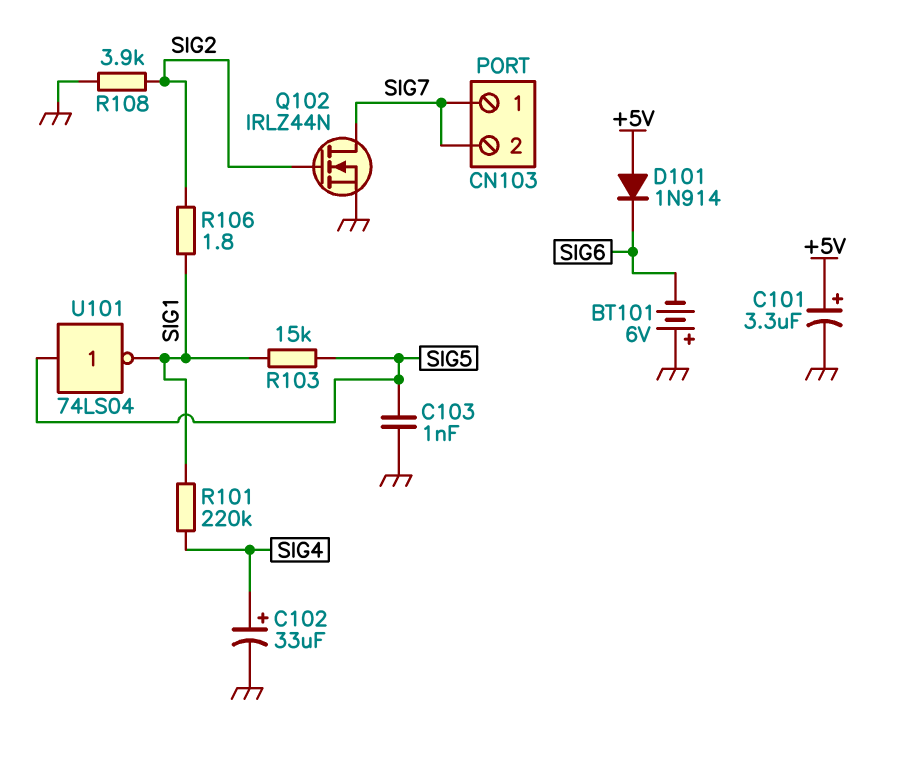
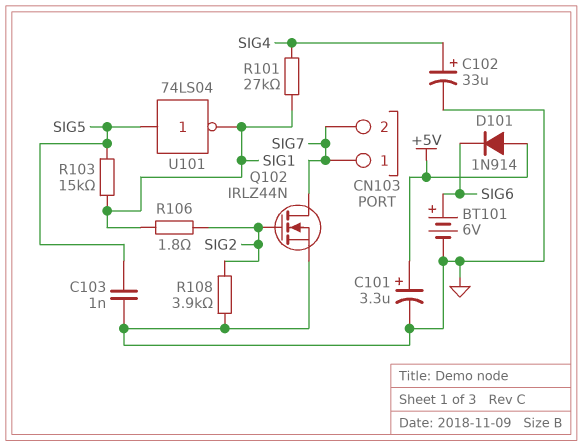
BT101: 6V (plus GND, minus SIG6) -> 6V (plus SIG6, minus GND)
R101: 220k (SIG1, SIG4) -> 27k (SIG1, SIG4)

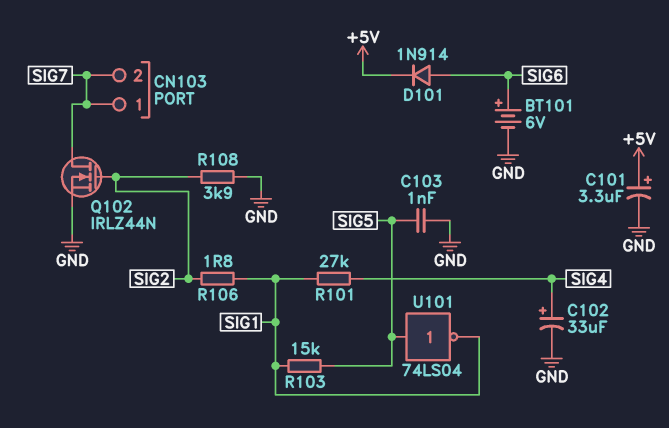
D101: diode 1N914 (A +5V, K SIG6) -> diode 1N914 (A SIG6, K +5V)

